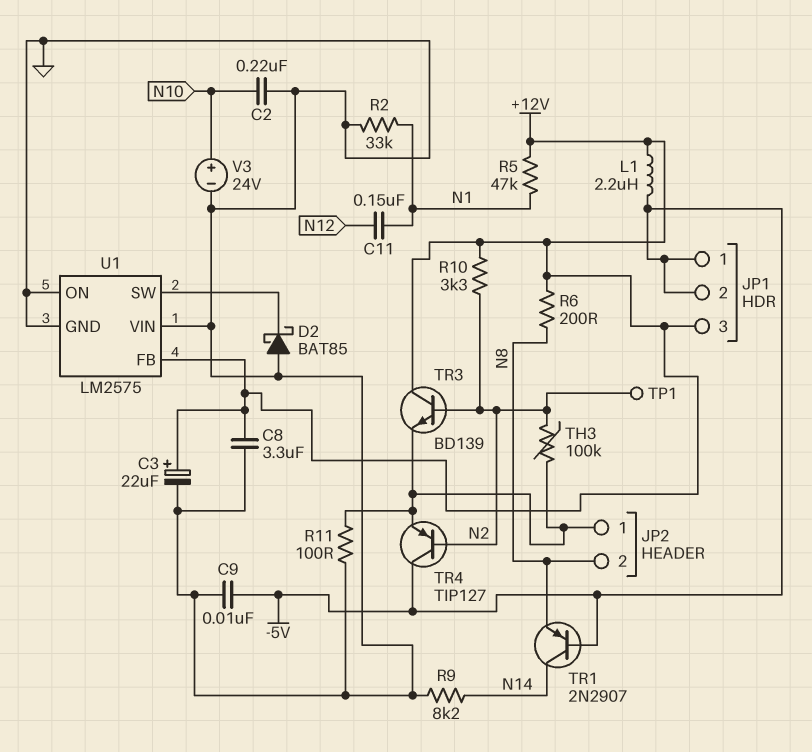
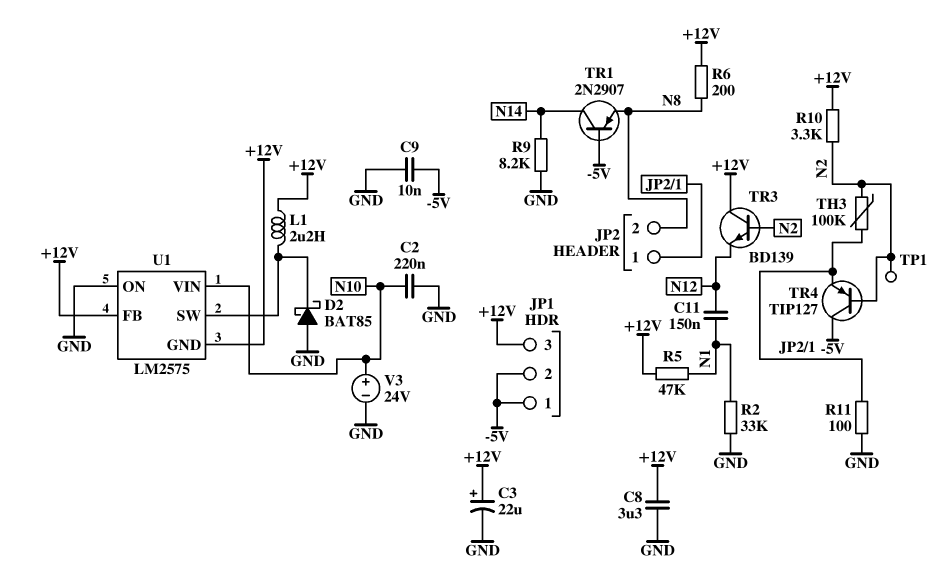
L1: 2.2uH (+12V, -5V) -> 2.2uH (+12V, U1/SW)
TR3: NPN BD139 (B N2, C +12V, E JP2/1) -> NPN BD139 (B N2, C +12V, E N12)
U1 pin GND: GND -> +12V
U1 pin VIN: GND -> N10

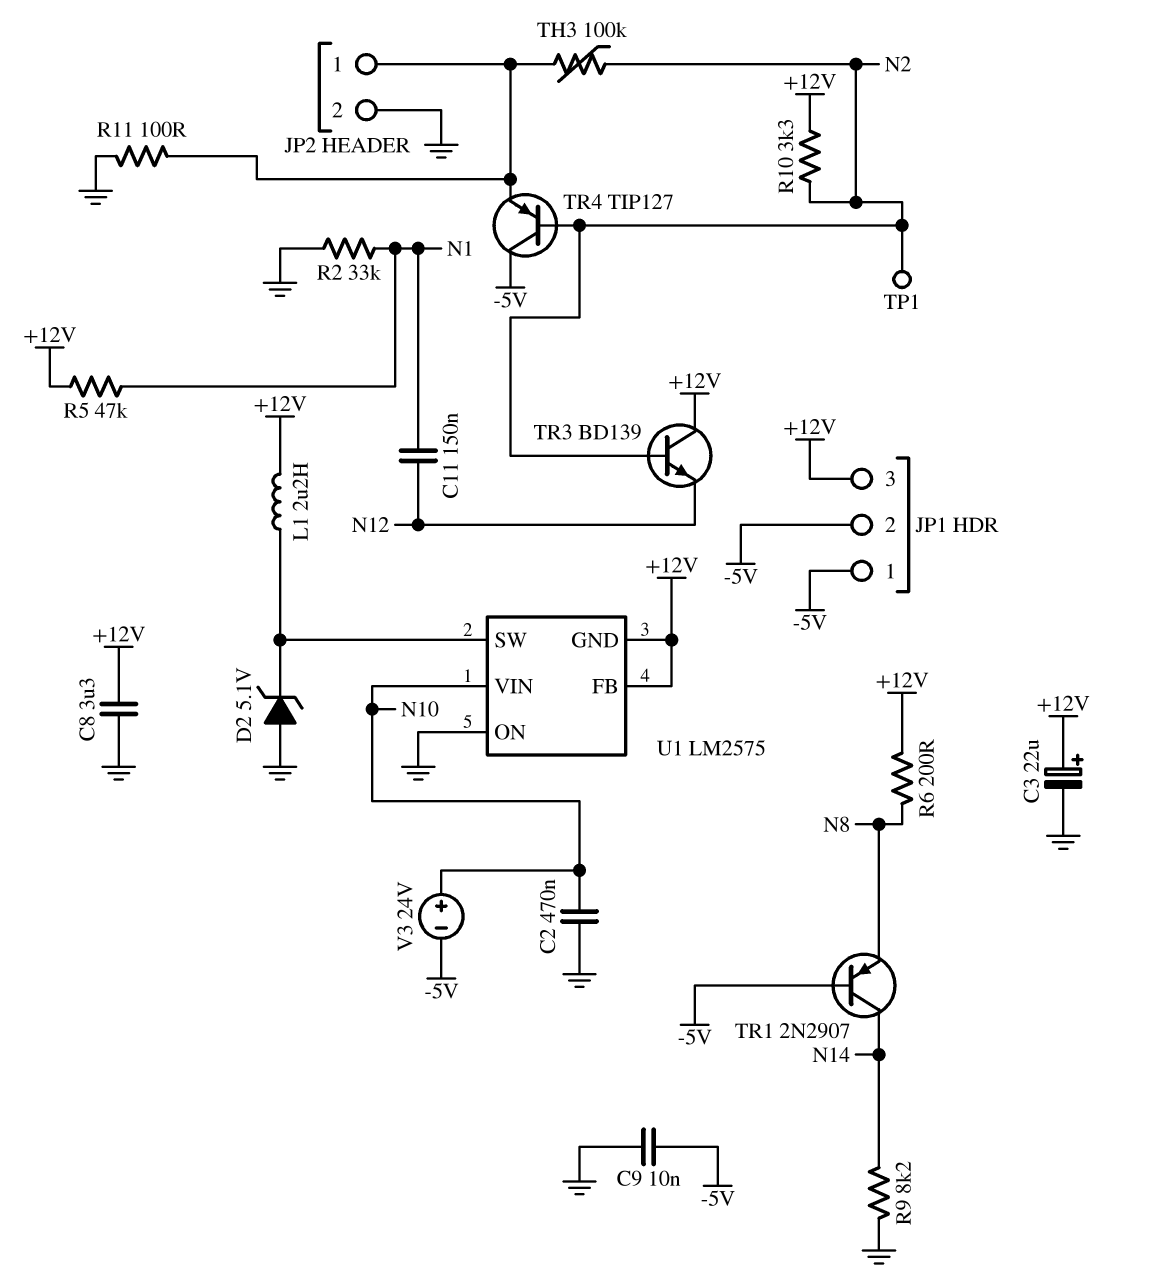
C2: 220nF (GND, N10) -> 470nF (GND, N10)
D2: schottky BAT85 (A GND, K U1/SW) -> zener 5.1V (A GND, K U1/SW)
JP2 pin 2: N8 -> GND
V3: 24V (plus N10, minus GND) -> 24V (plus N10, minus -5V)

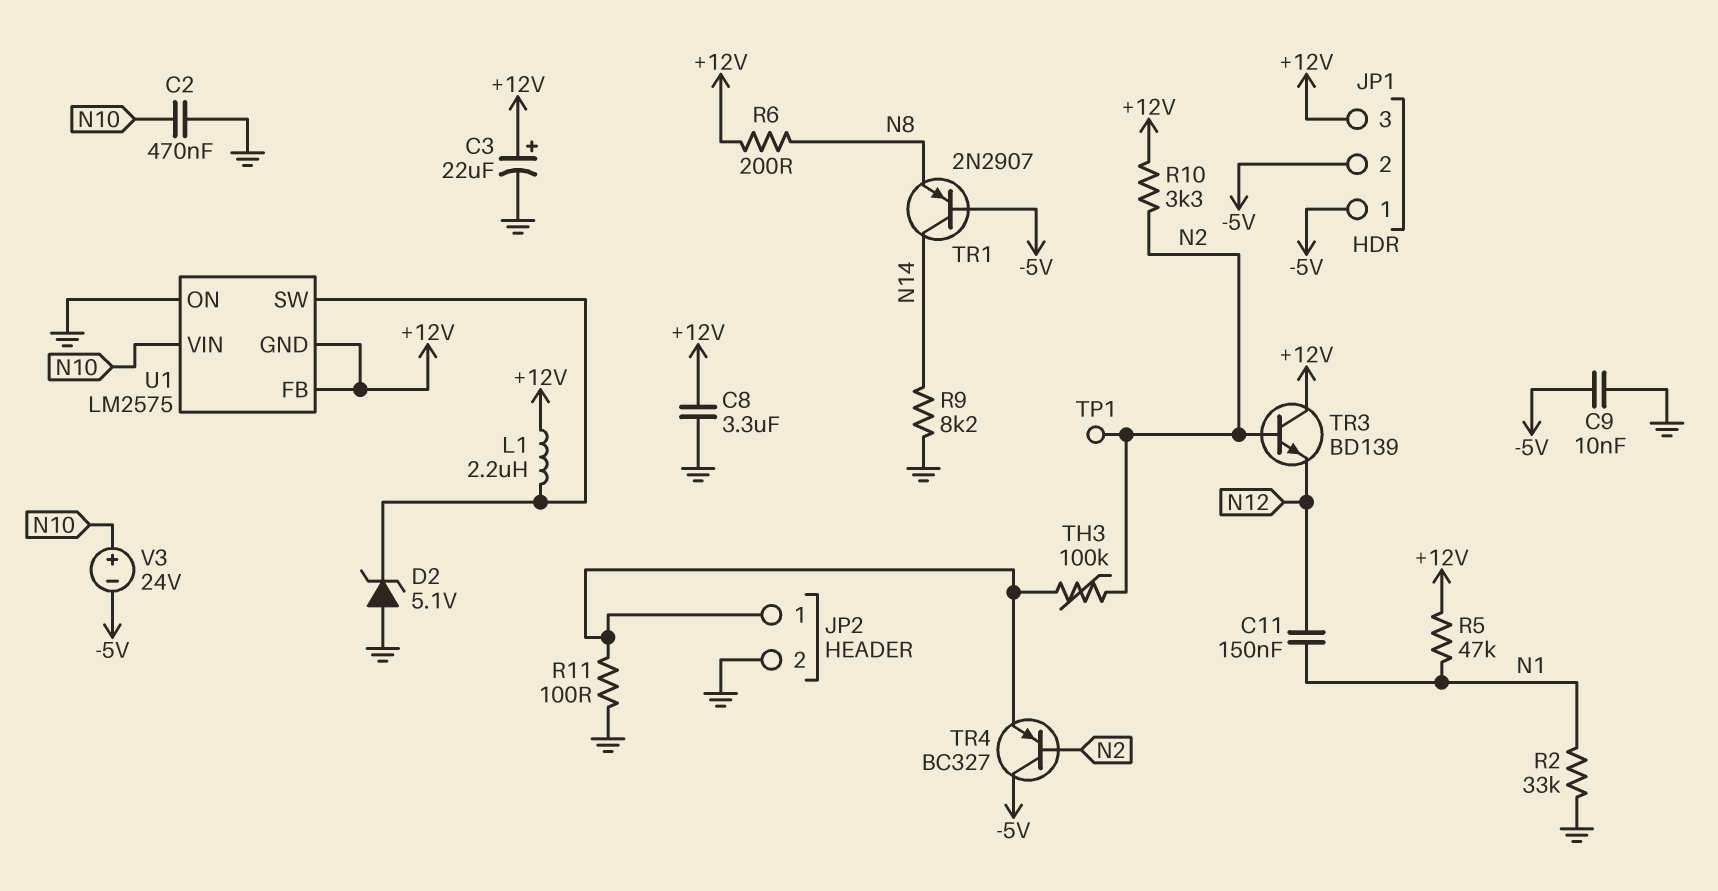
TR4: PNP TIP127 (B N2, C -5V, E JP2/1) -> PNP BC327 (B N2, C -5V, E JP2/1)

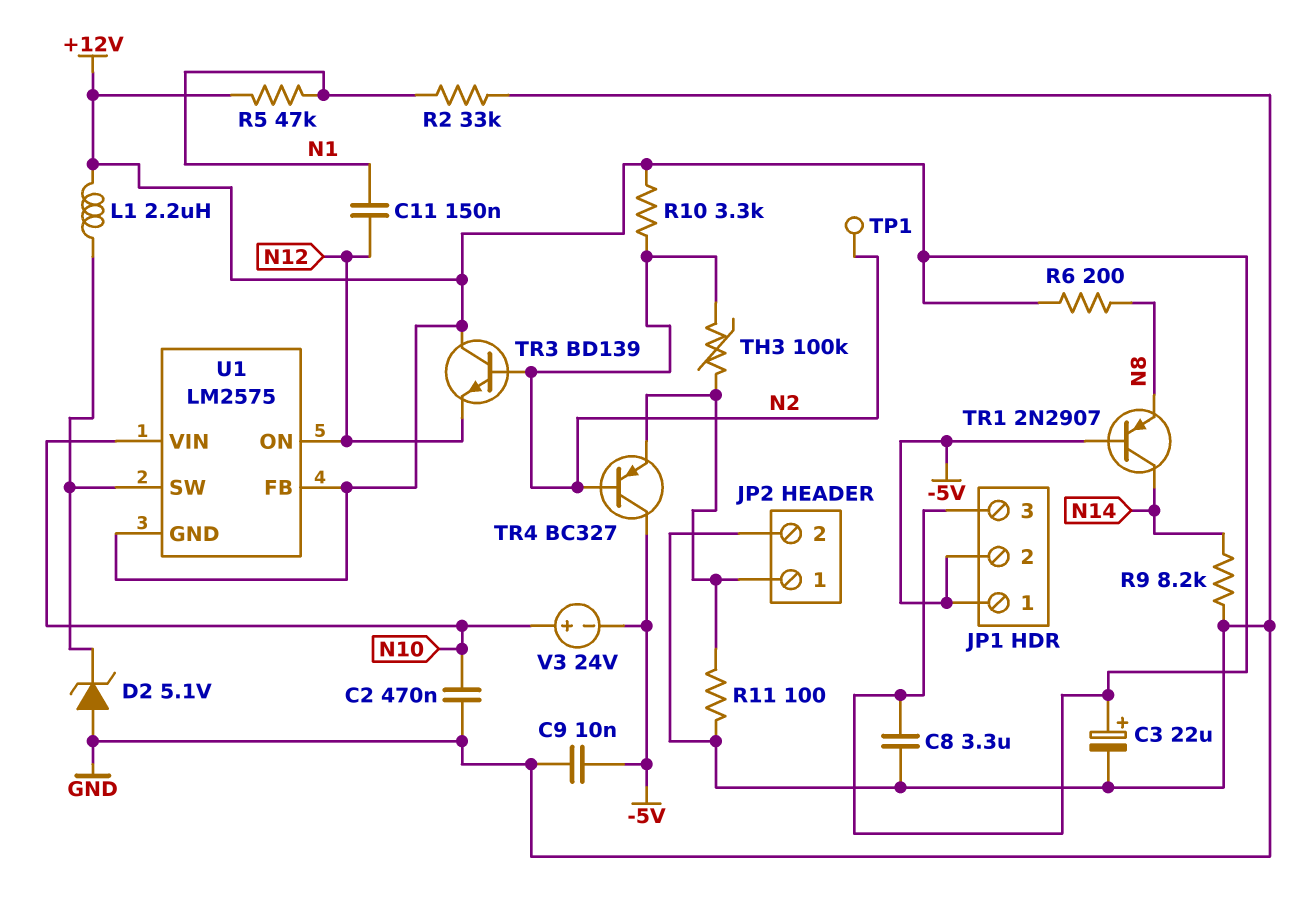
U1 pin ON: GND -> N12

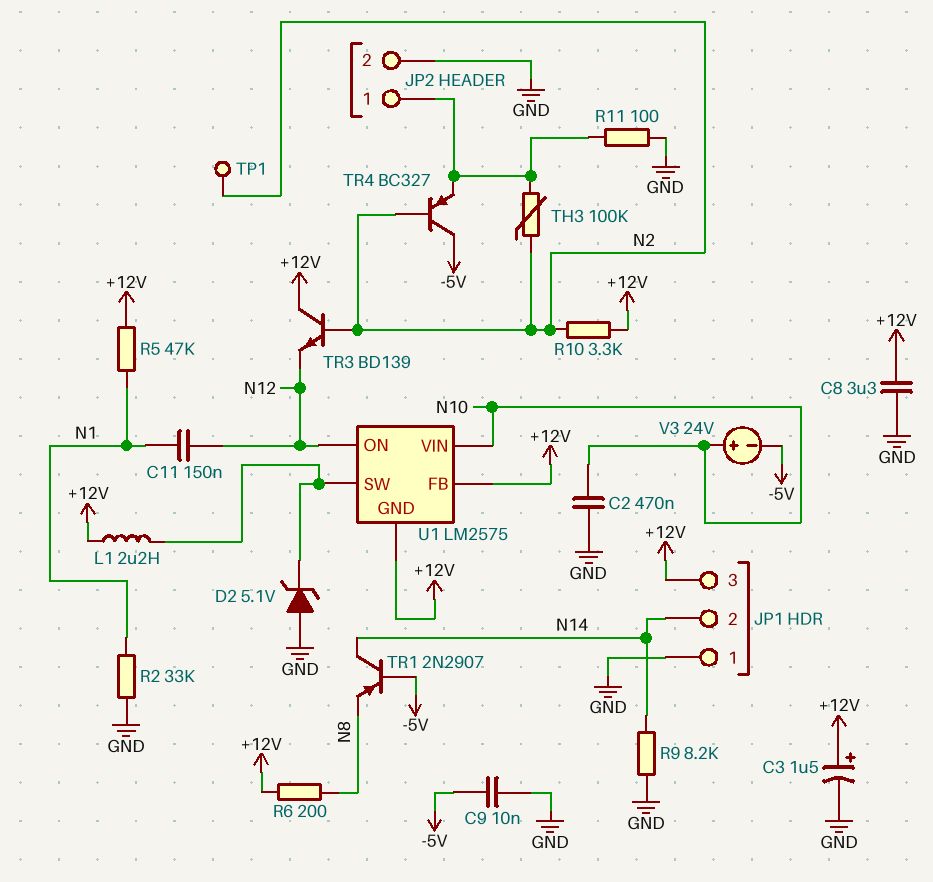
C3: 22uF (plus +12V, minus GND) -> 1.5uF (plus +12V, minus GND)
JP1 pin 1: -5V -> GND
JP1 pin 2: -5V -> N14

